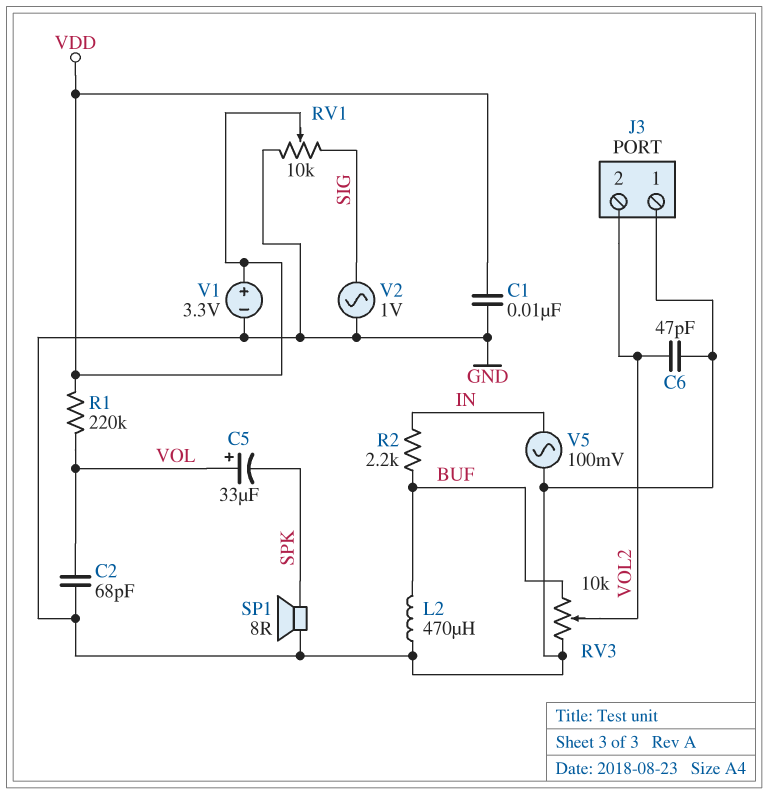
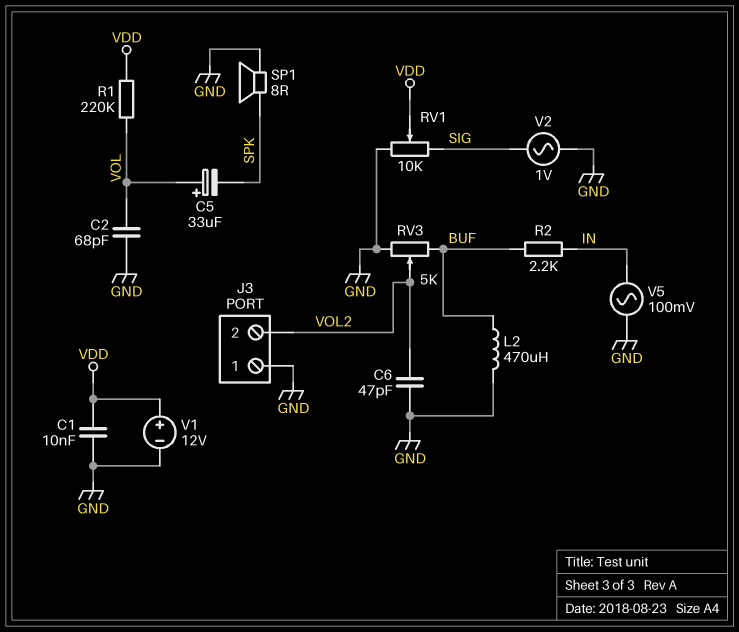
RV3: 10k (BUF, GND, wiper VOL2) -> 5k (BUF, GND, wiper VOL2)
V1: 3.3V (plus VDD, minus GND) -> 12V (plus VDD, minus GND)

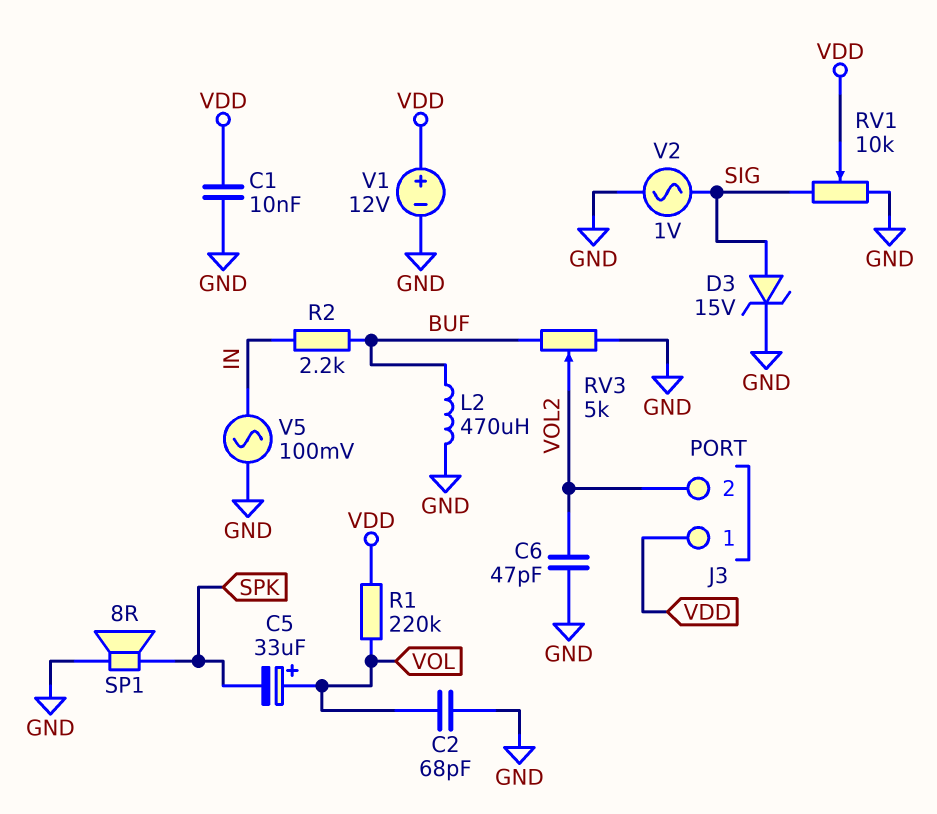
D3: none -> zener 15V (A SIG, K GND)
J3 pin 1: GND -> VDD

